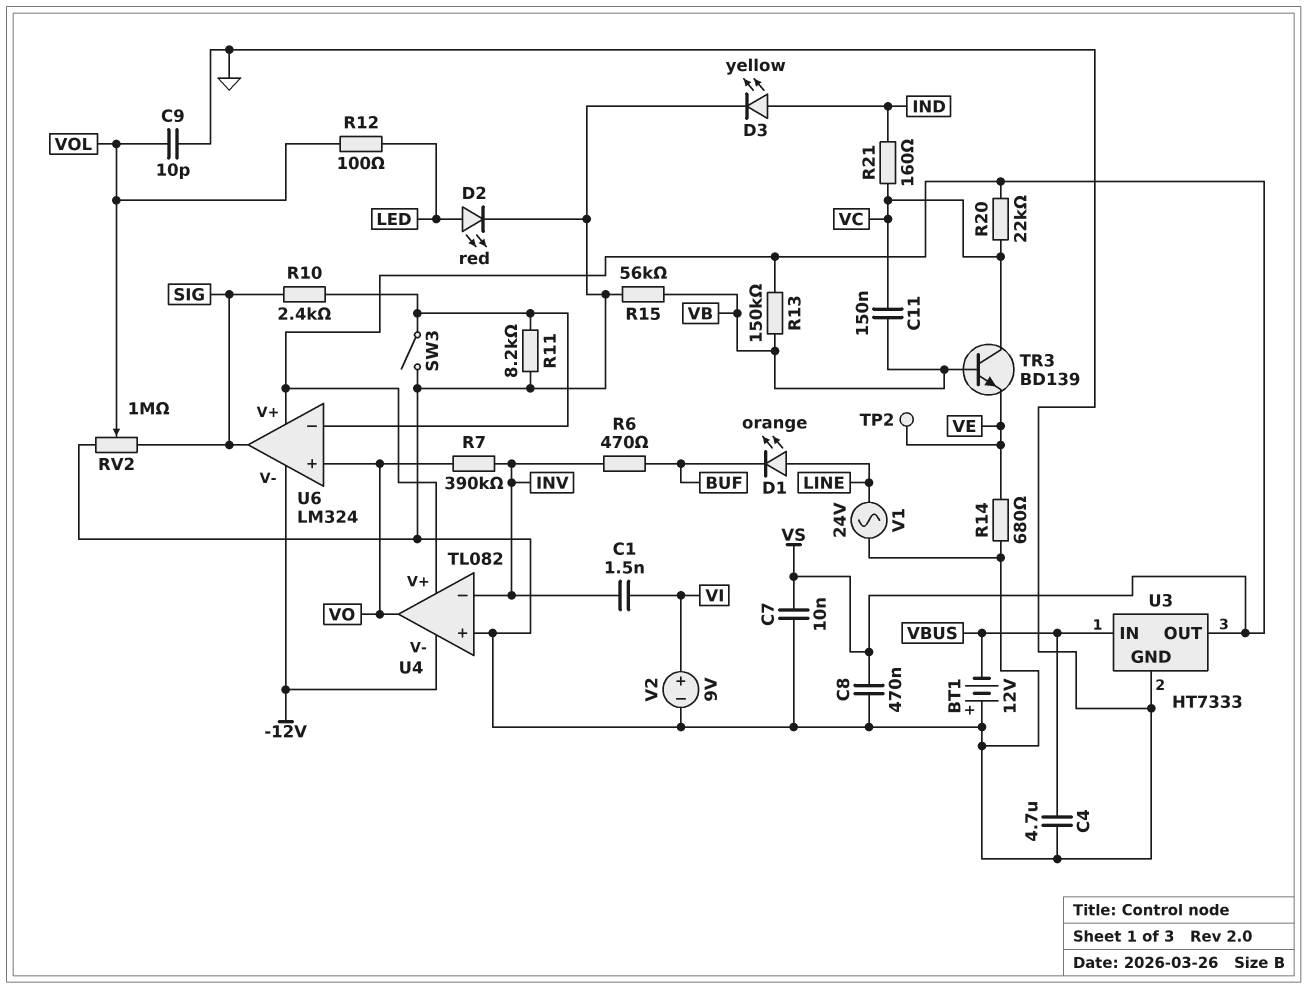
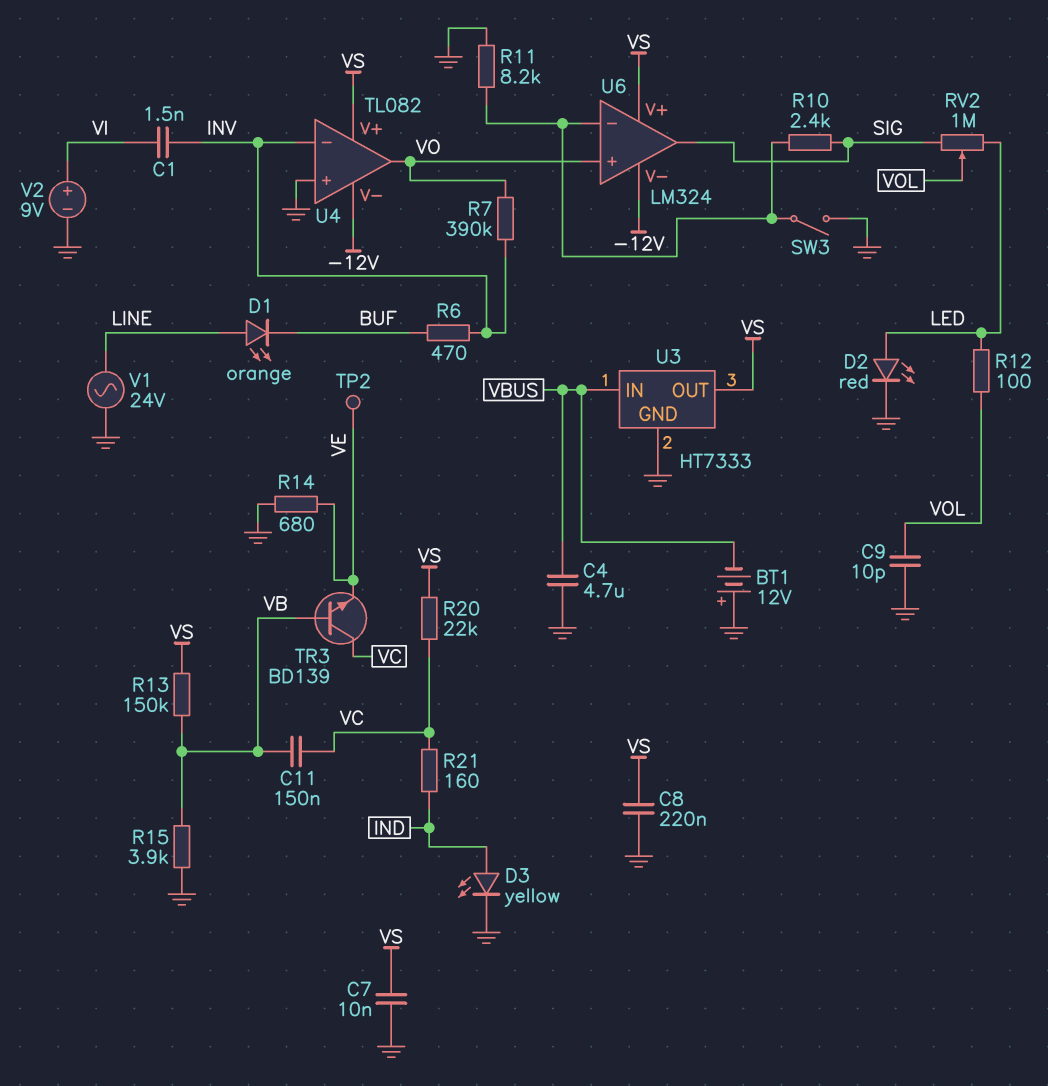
C8: 470nF (GND, VS) -> 220nF (GND, VS)
R15: 56k (GND, VB) -> 3.9k (GND, VB)
RV2: 1M (GND, SIG, wiper VOL) -> 1M (LED, SIG, wiper VOL)

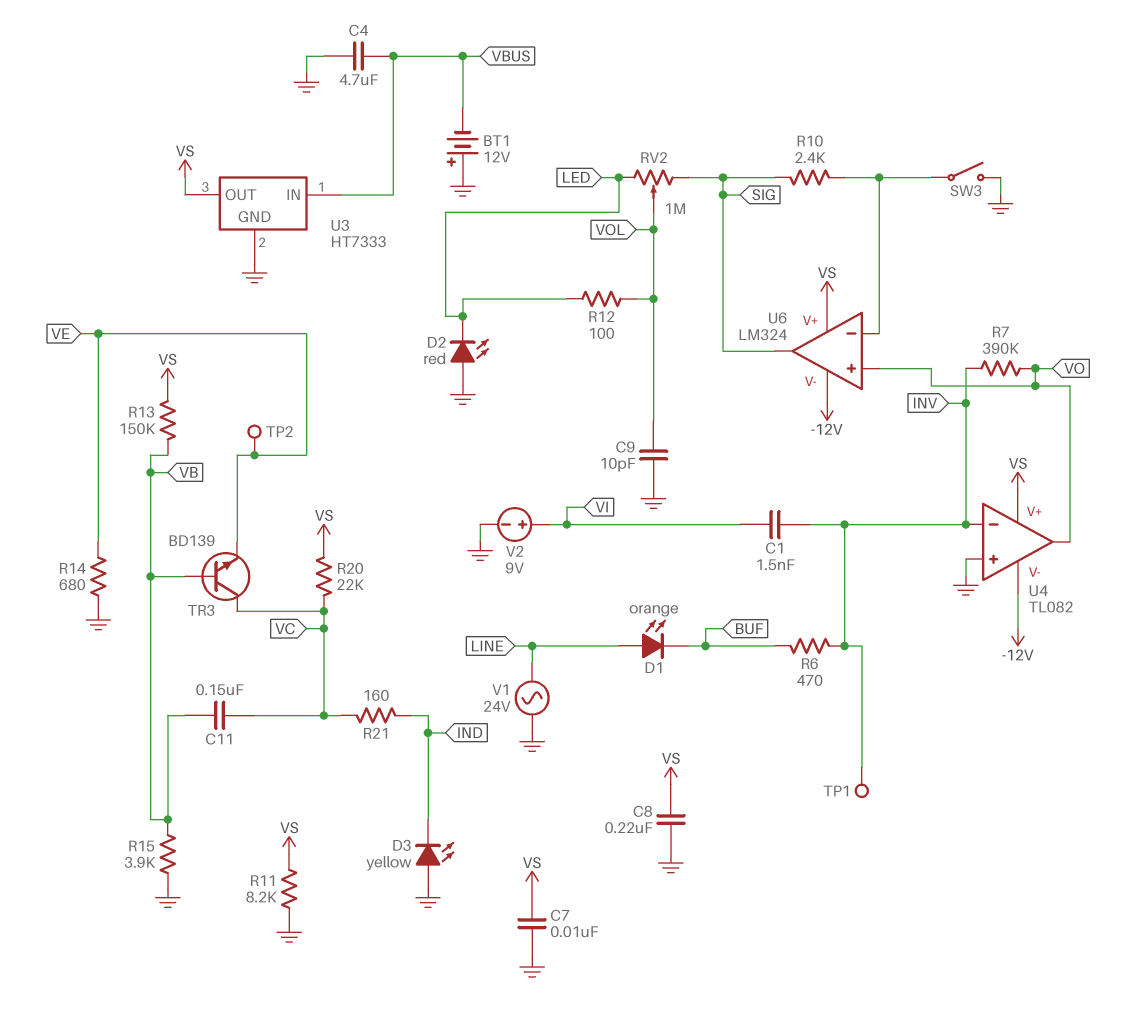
D2: LED red (A LED, K GND) -> LED red (A GND, K LED)
D3: LED yellow (A IND, K GND) -> LED yellow (A GND, K IND)
R11: 8.2k (GND, U6/in-) -> 8.2k (GND, VS)
TP1: none -> test point (INV)

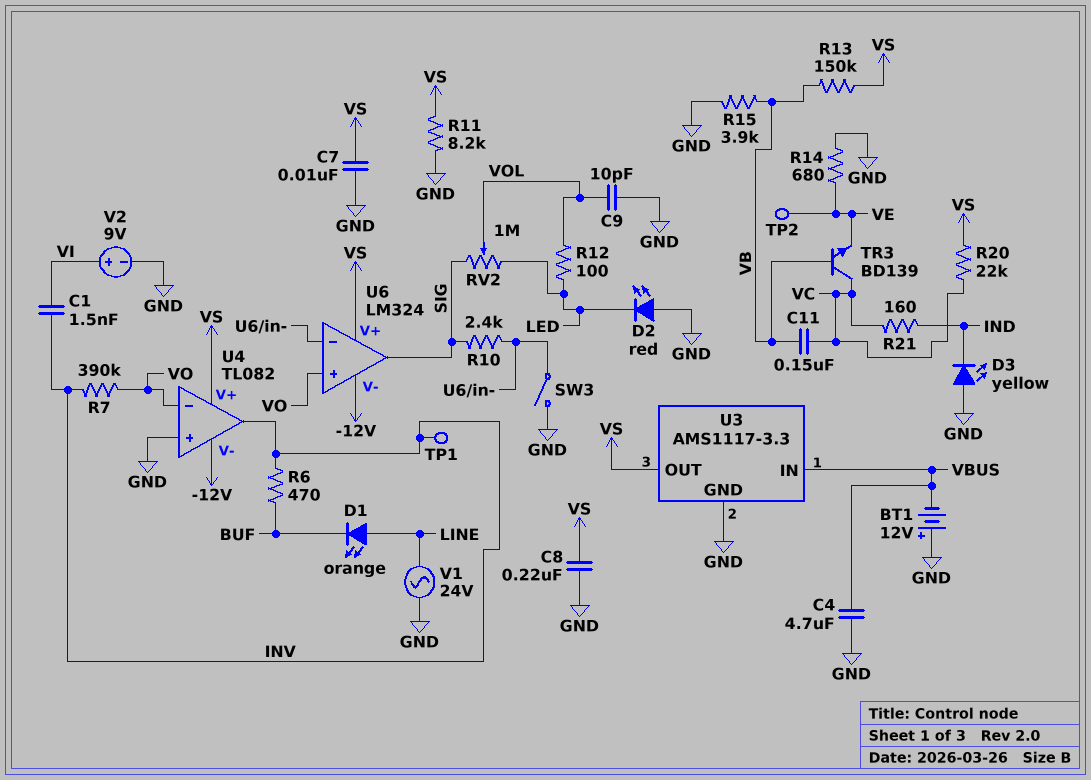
U3: HT7333 -> AMS1117-3.3
U4 pin in-: INV -> VO
U4 pin out: VO -> INV

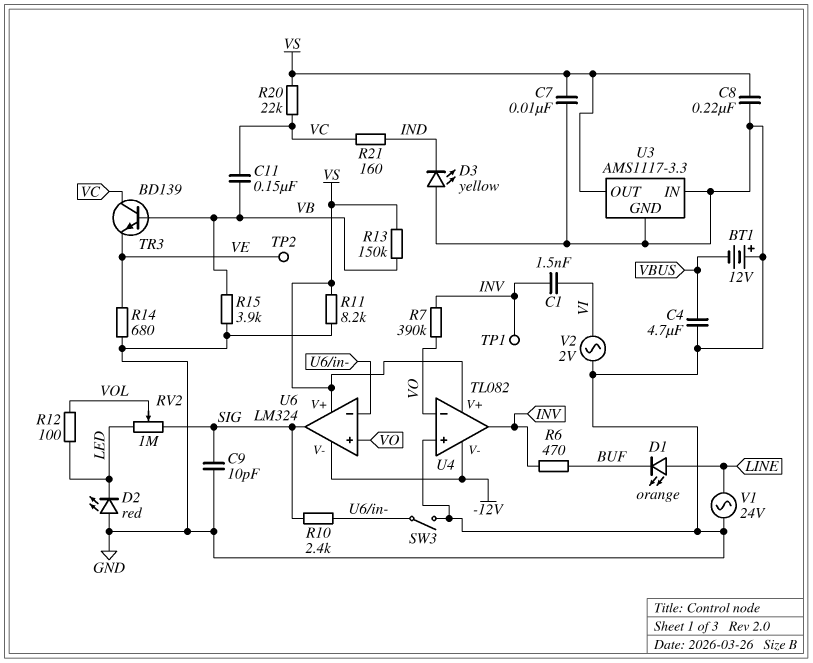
C9: 10pF (GND, VOL) -> 10pF (GND, SIG)
U3 pin IN: VBUS -> GND
V2: 9V (plus VI, minus GND) -> AC 2V (GND, VI)

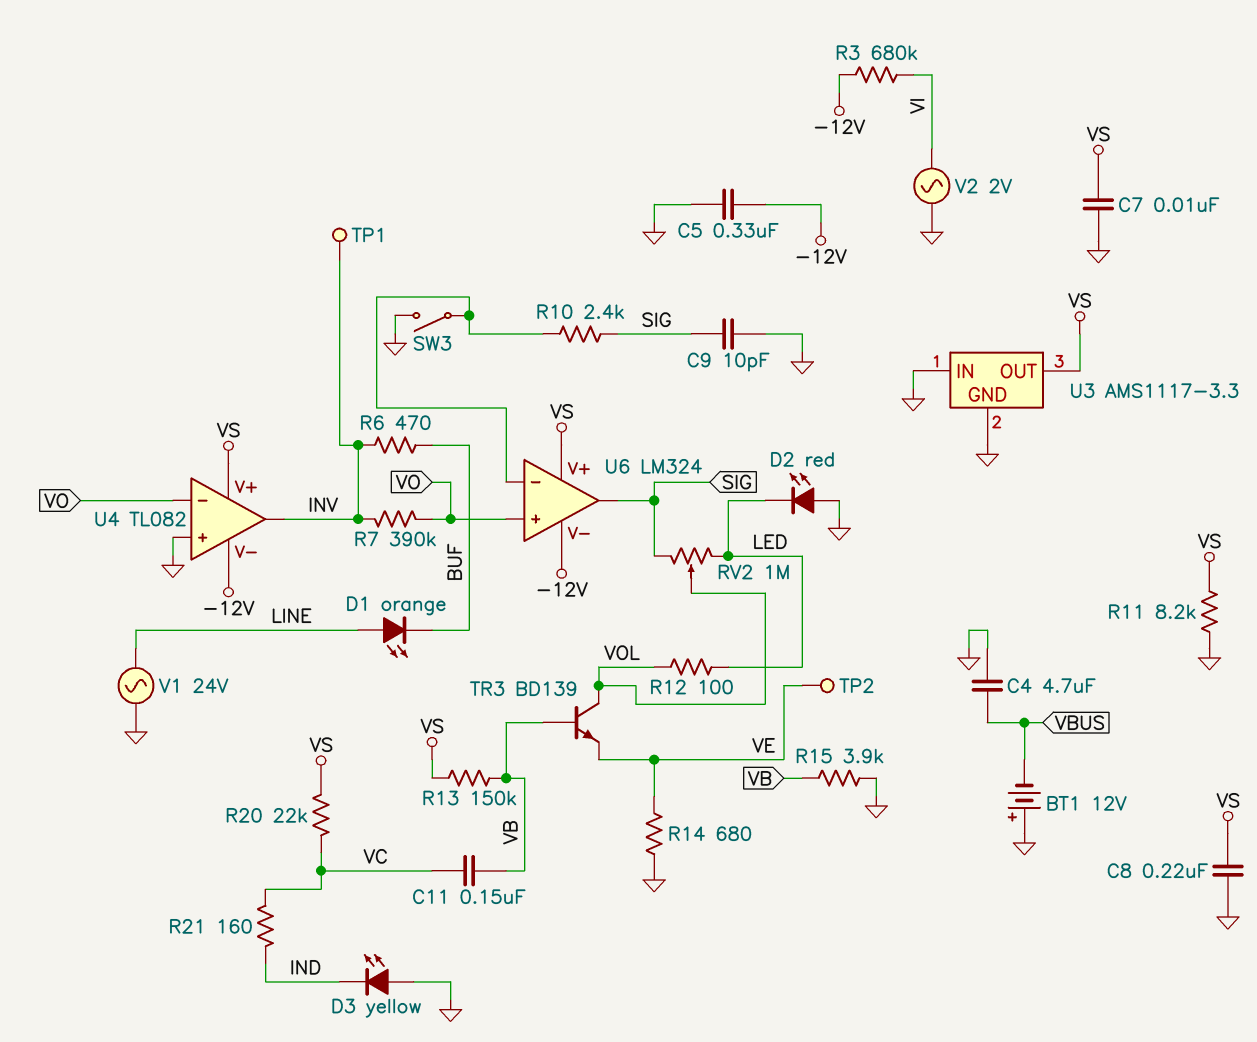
C1: 1.5nF (INV, VI) -> none
C5: none -> 330nF (-12V, GND)
R3: none -> 680k (-12V, VI)
TR3: NPN BD139 (B VB, C VC, E VE) -> NPN BD139 (B VB, C VOL, E VE)

